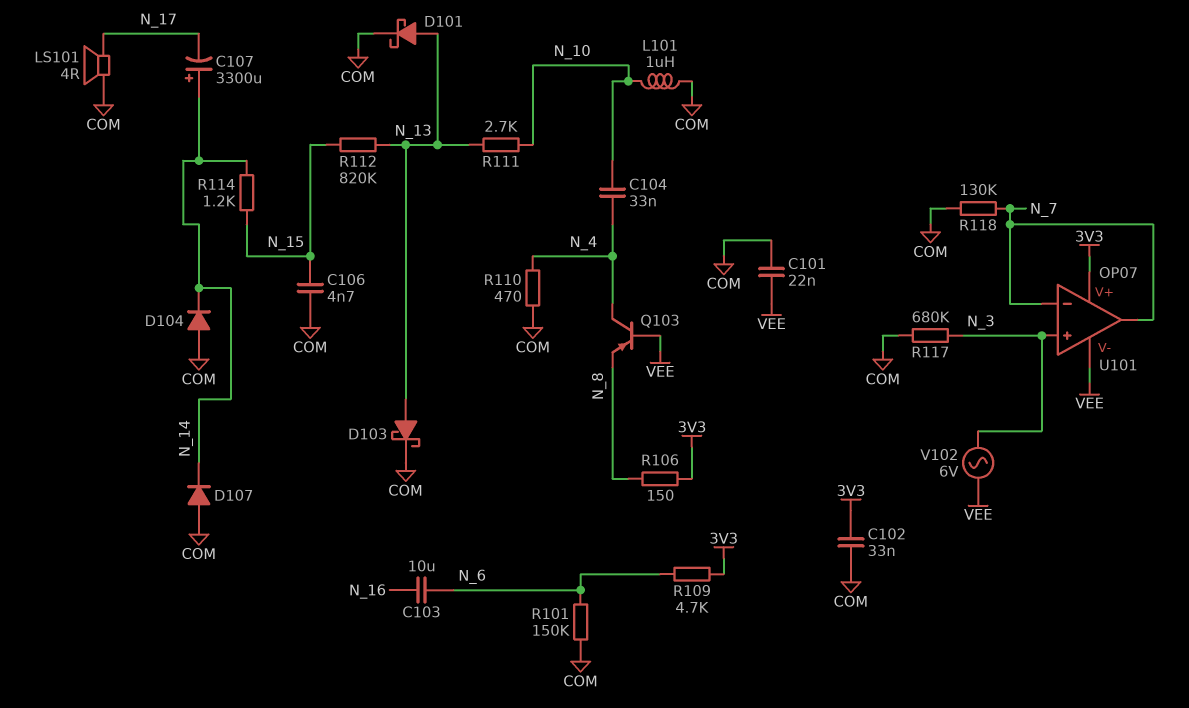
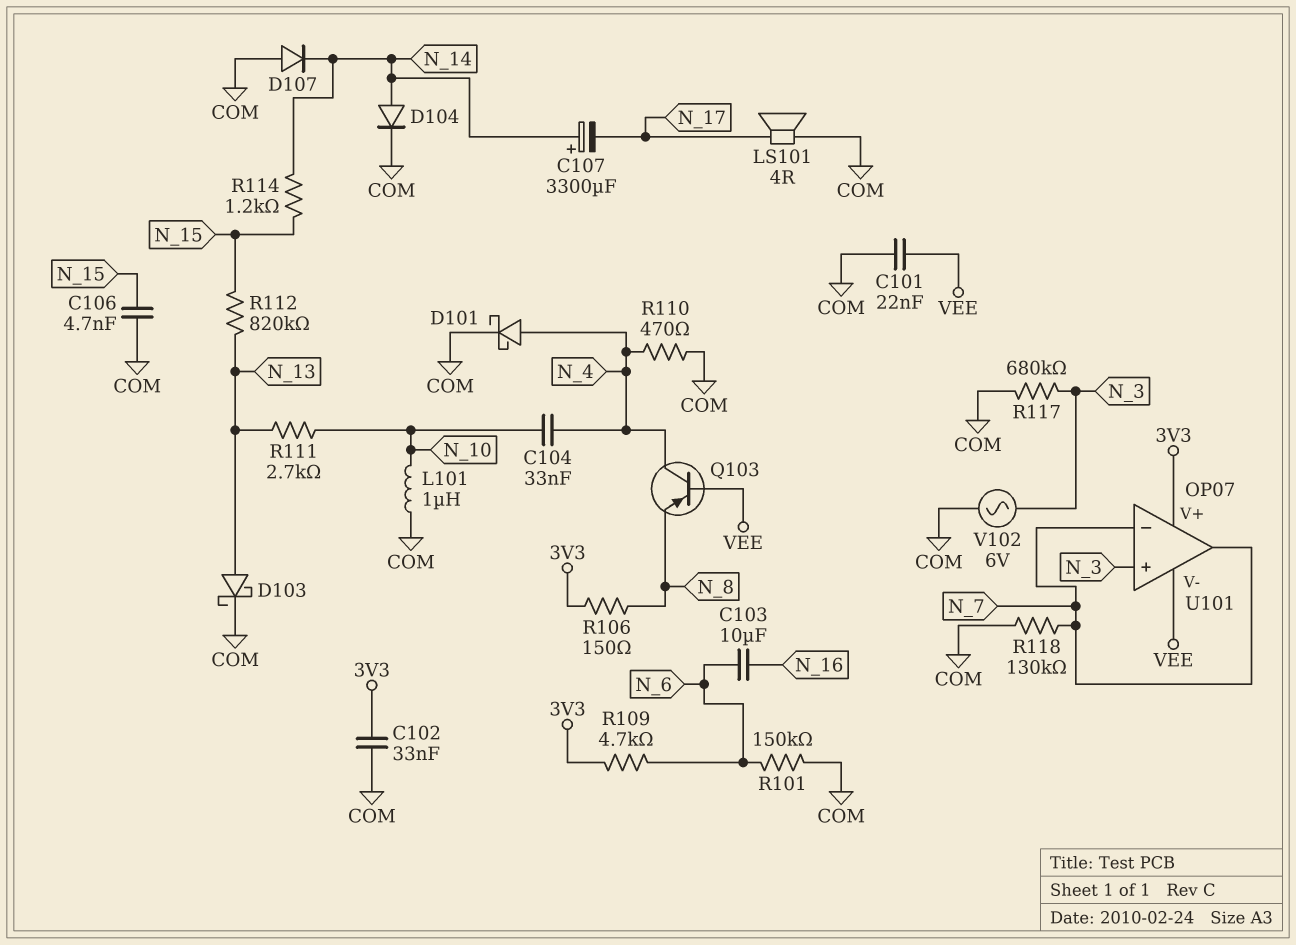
D101: schottky (A N_13, K COM) -> schottky (A N_4, K COM)
D104: diode (A COM, K N_14) -> diode (A N_14, K COM)
V102: AC 6V (N_3, VEE) -> AC 6V (COM, N_3)

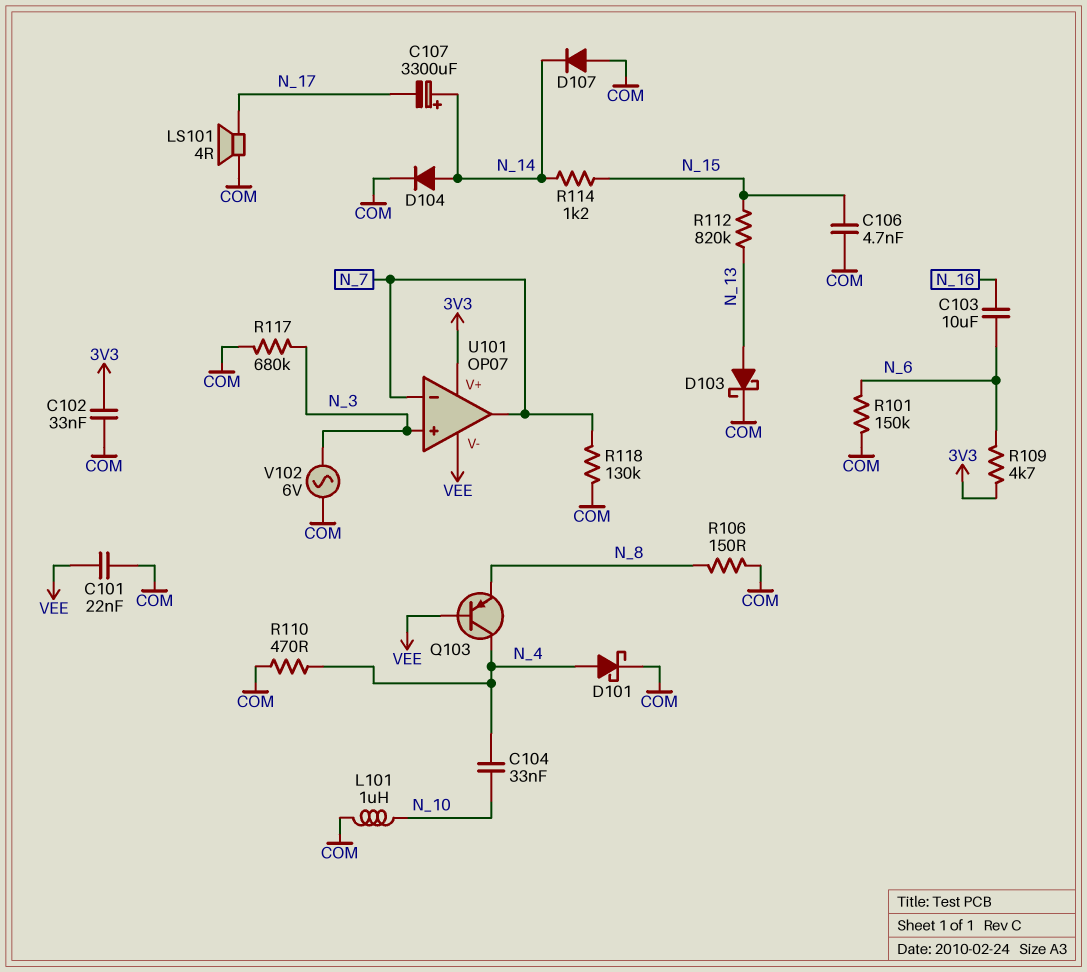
R106: 150 (3V3, N_8) -> 150 (COM, N_8)
R111: 2.7k (N_10, N_13) -> none

